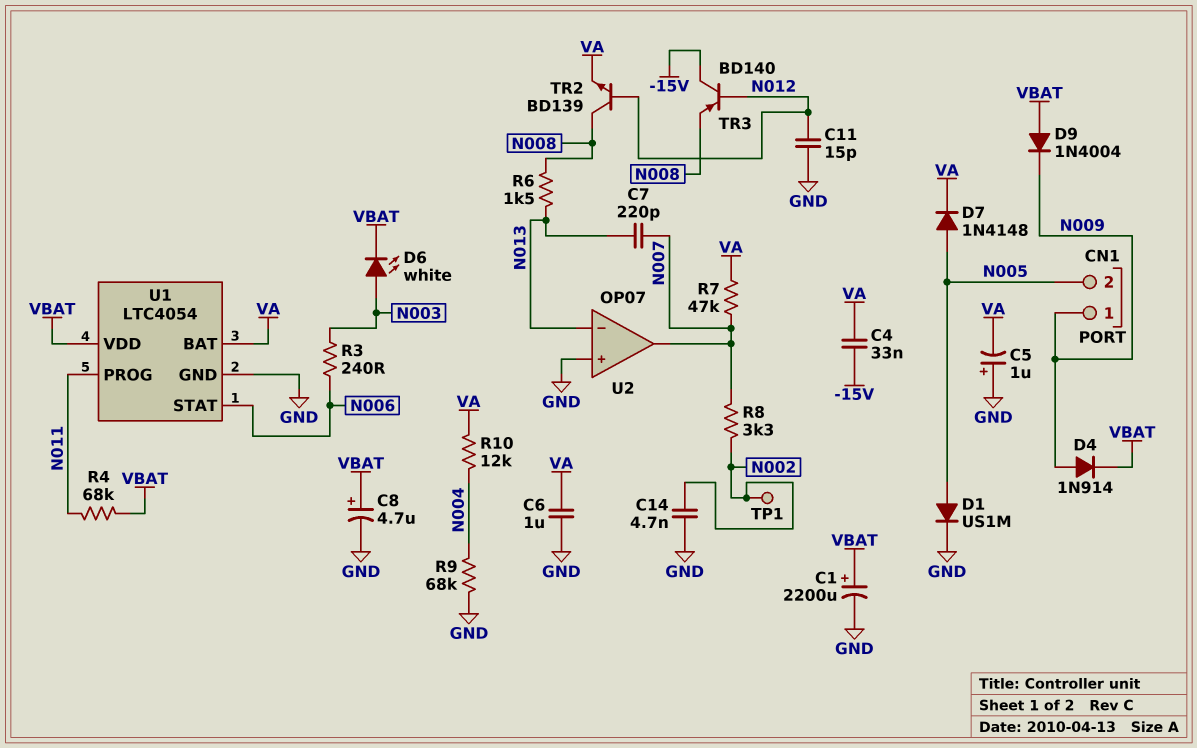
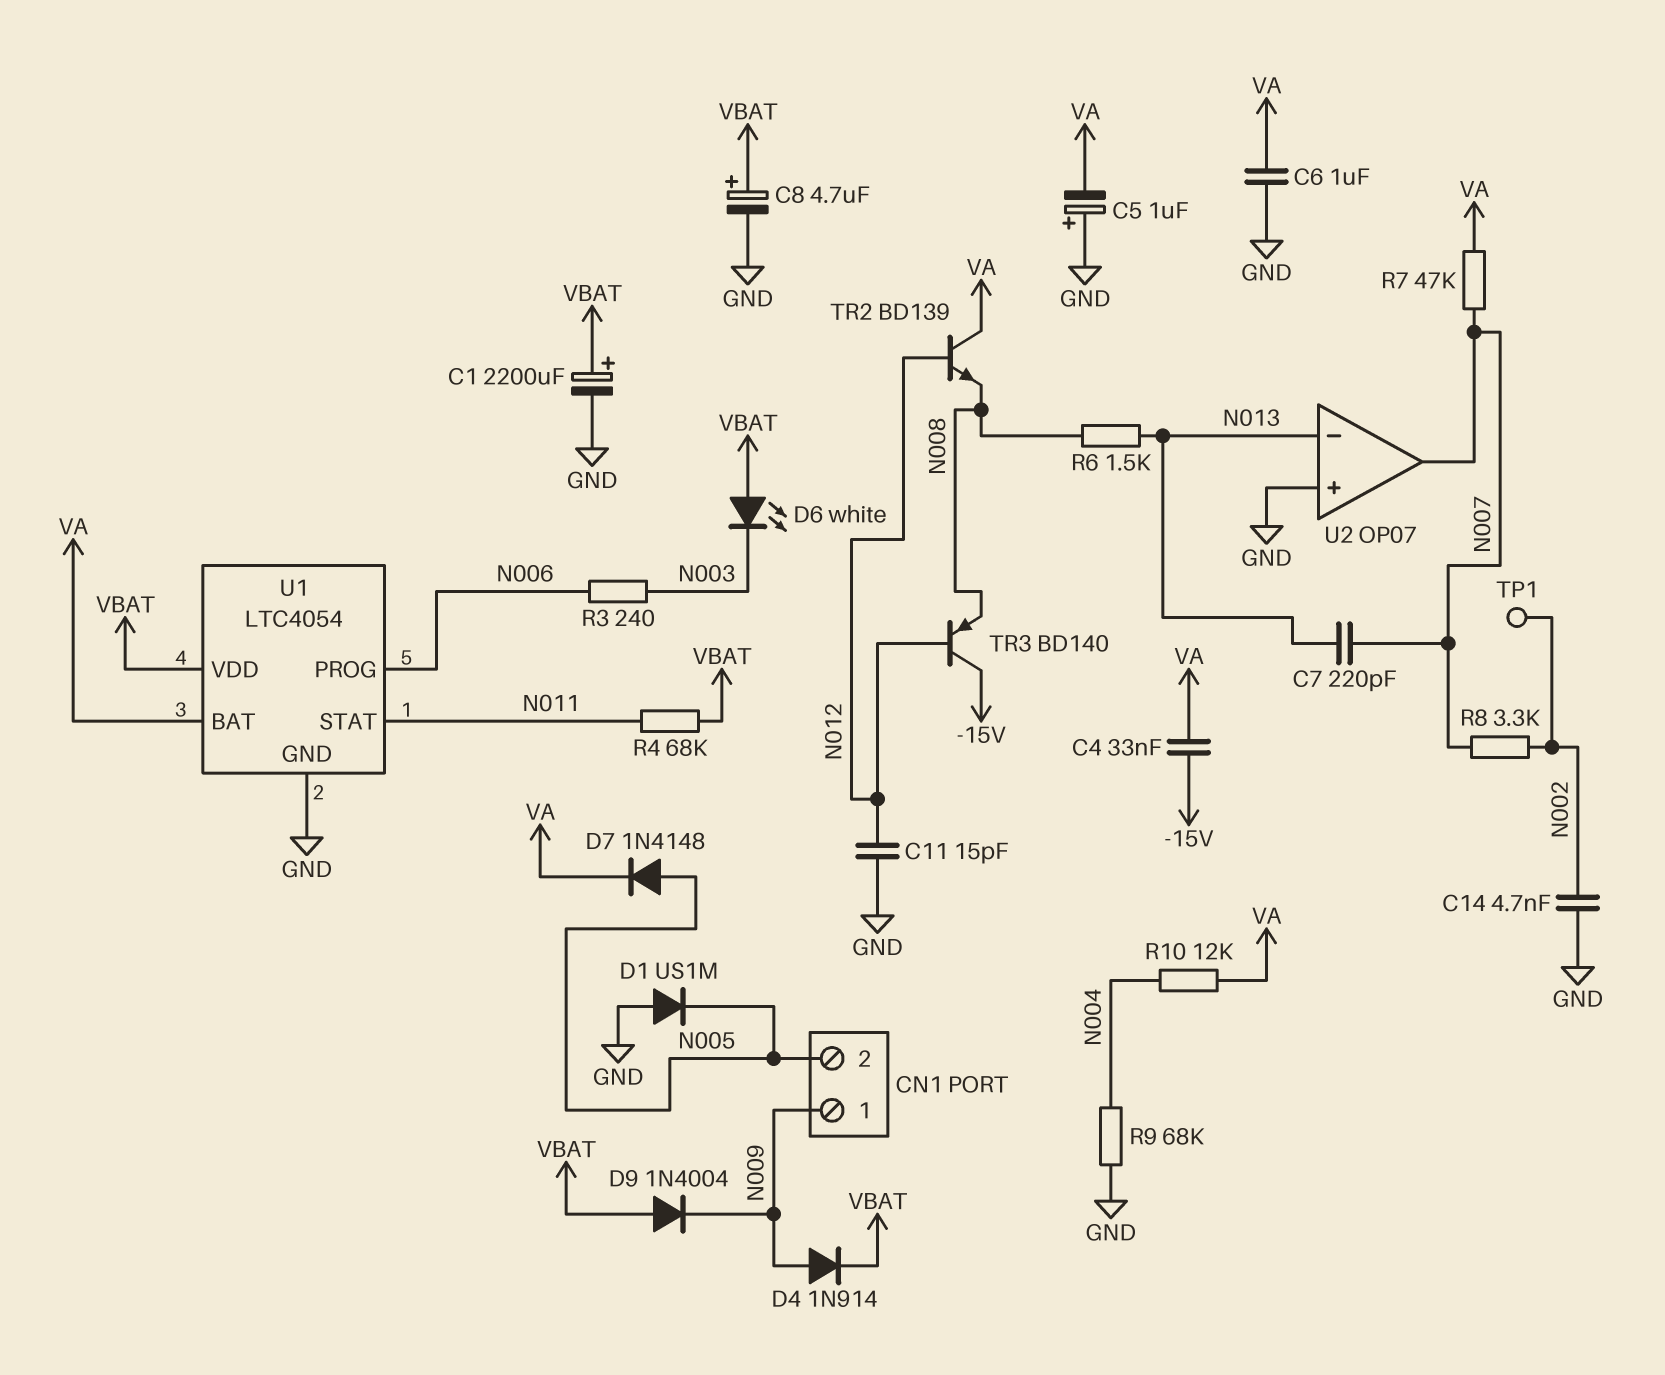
D1: diode US1M (A N005, K GND) -> diode US1M (A GND, K N005)
D6: LED white (A N003, K VBAT) -> LED white (A VBAT, K N003)
TR2: NPN BD139 (B N012, C N008, E VA) -> NPN BD139 (B N012, C VA, E N008)
U1 pin PROG: N011 -> N006
U1 pin STAT: N006 -> N011

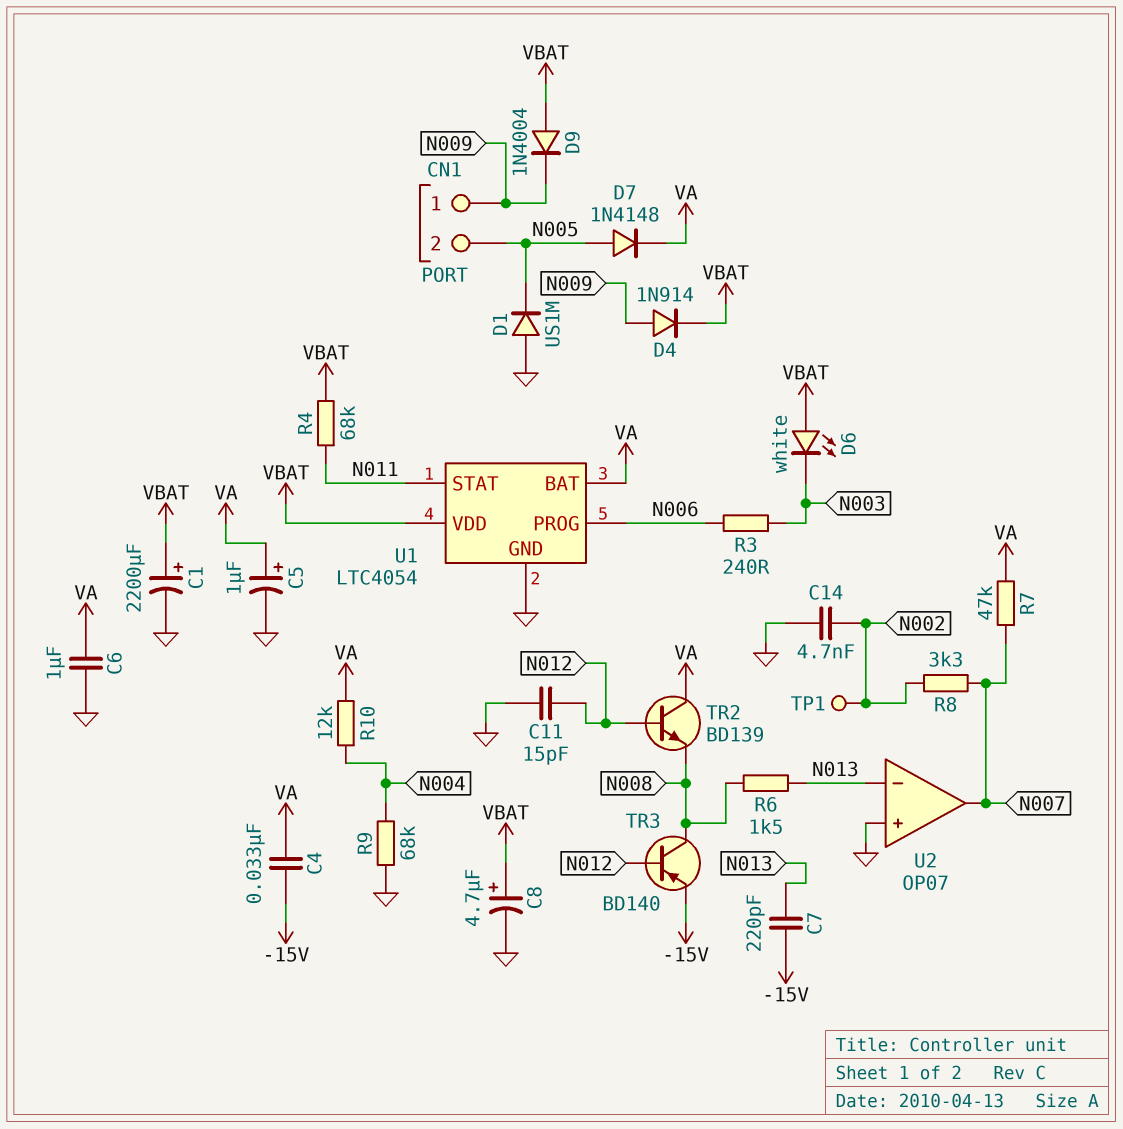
C5: 1uF (plus GND, minus VA) -> 1uF (plus VA, minus GND)
C7: 220pF (N007, N013) -> 220pF (-15V, N013)
TR3: PNP BD140 (B N012, C -15V, E N008) -> PNP BD140 (B N012, C N008, E -15V)

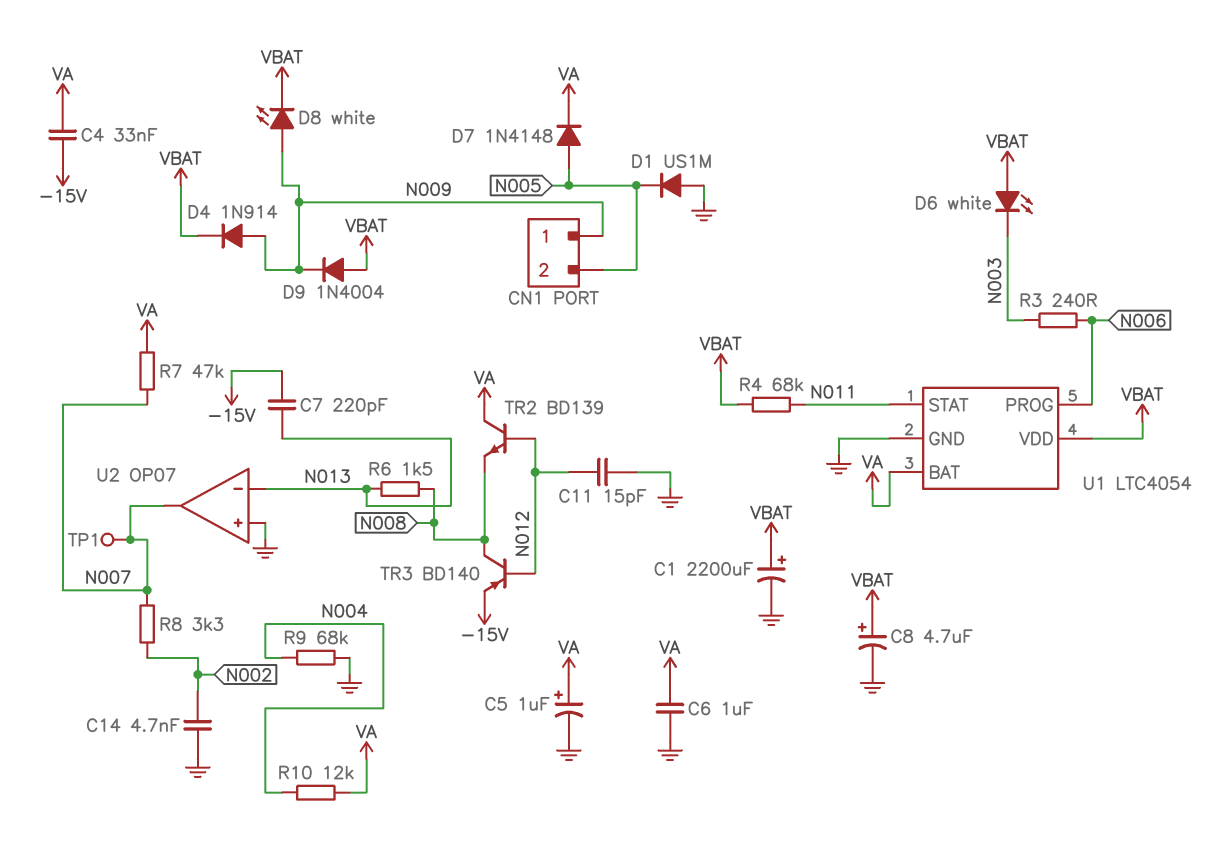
D8: none -> LED white (A N009, K VBAT)
TP1: test point (N002) -> test point (N007)

